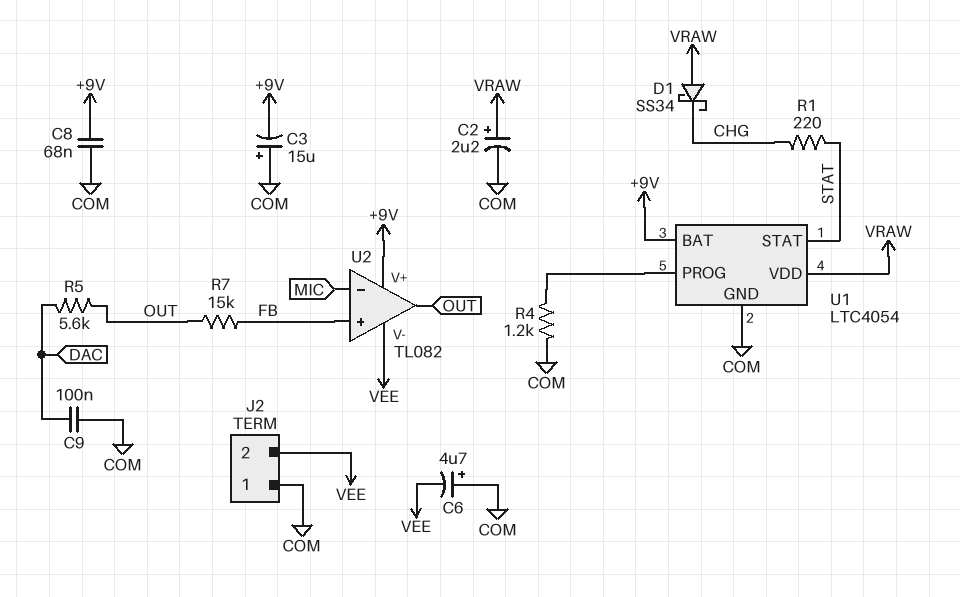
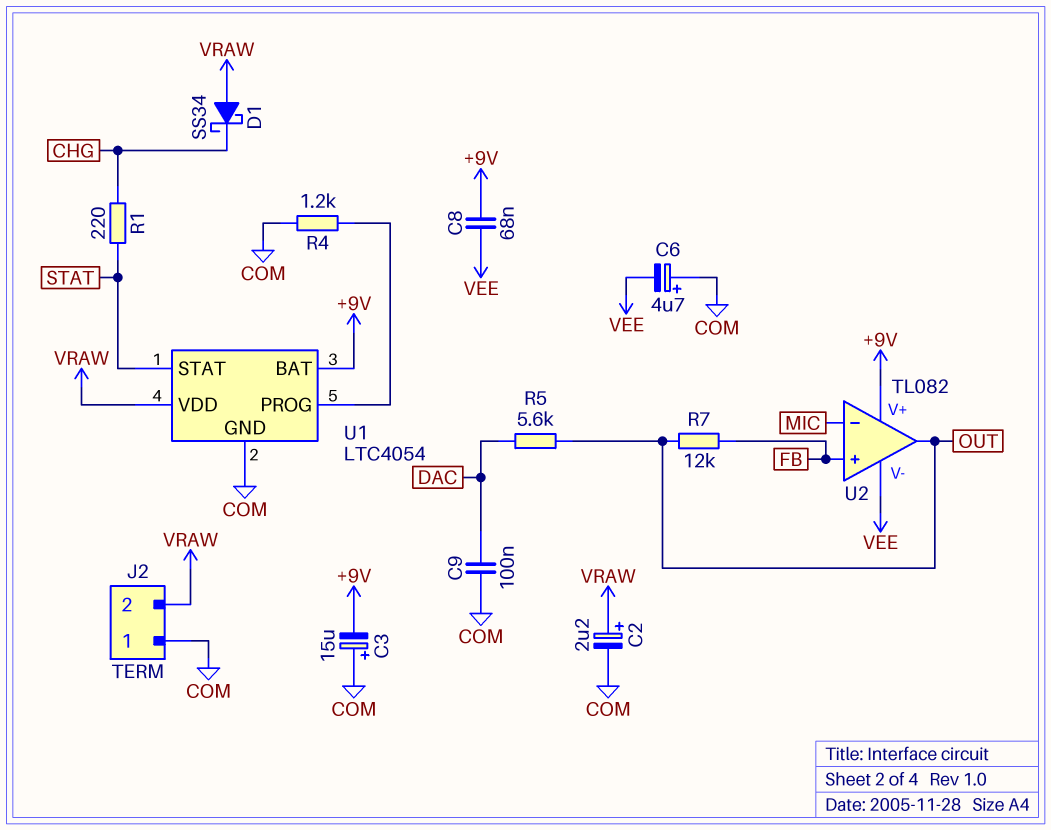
C8: 68nF (+9V, COM) -> 68nF (+9V, VEE)
J2 pin 2: VEE -> VRAW
R7: 15k (FB, OUT) -> 12k (FB, OUT)

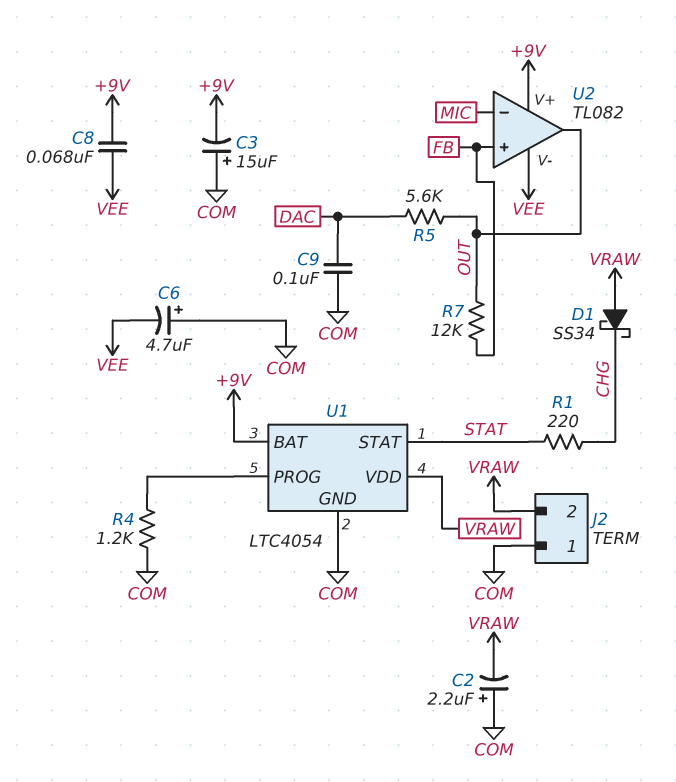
C2: 2.2uF (plus VRAW, minus COM) -> 2.2uF (plus COM, minus VRAW)

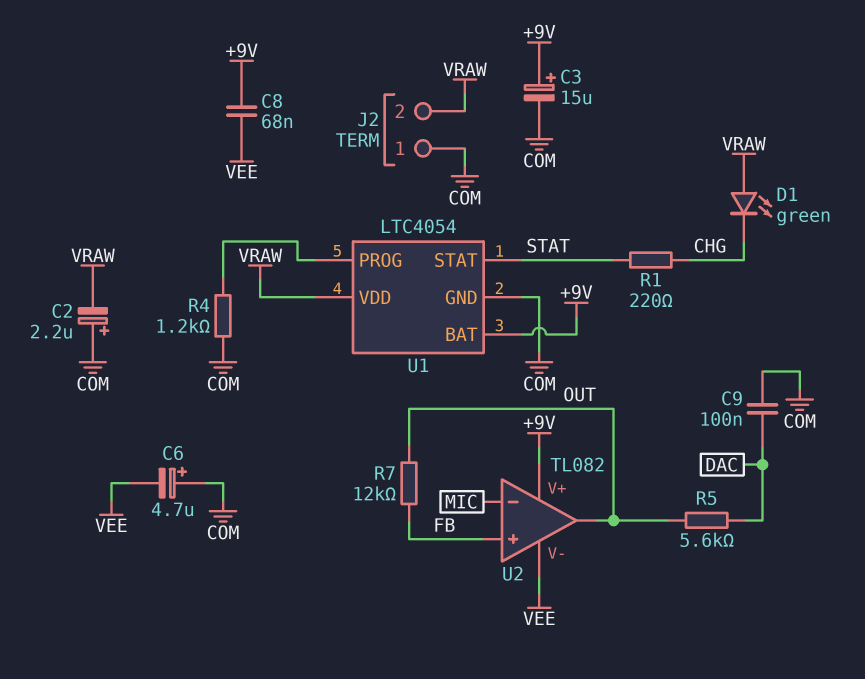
C3: 15uF (plus COM, minus +9V) -> 15uF (plus +9V, minus COM)
D1: schottky SS34 (A VRAW, K CHG) -> LED green (A VRAW, K CHG)

